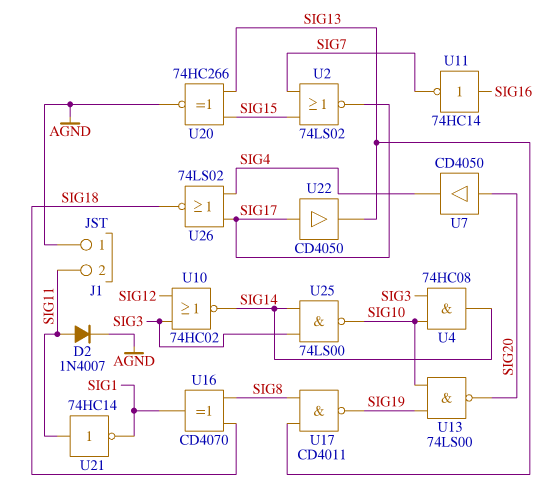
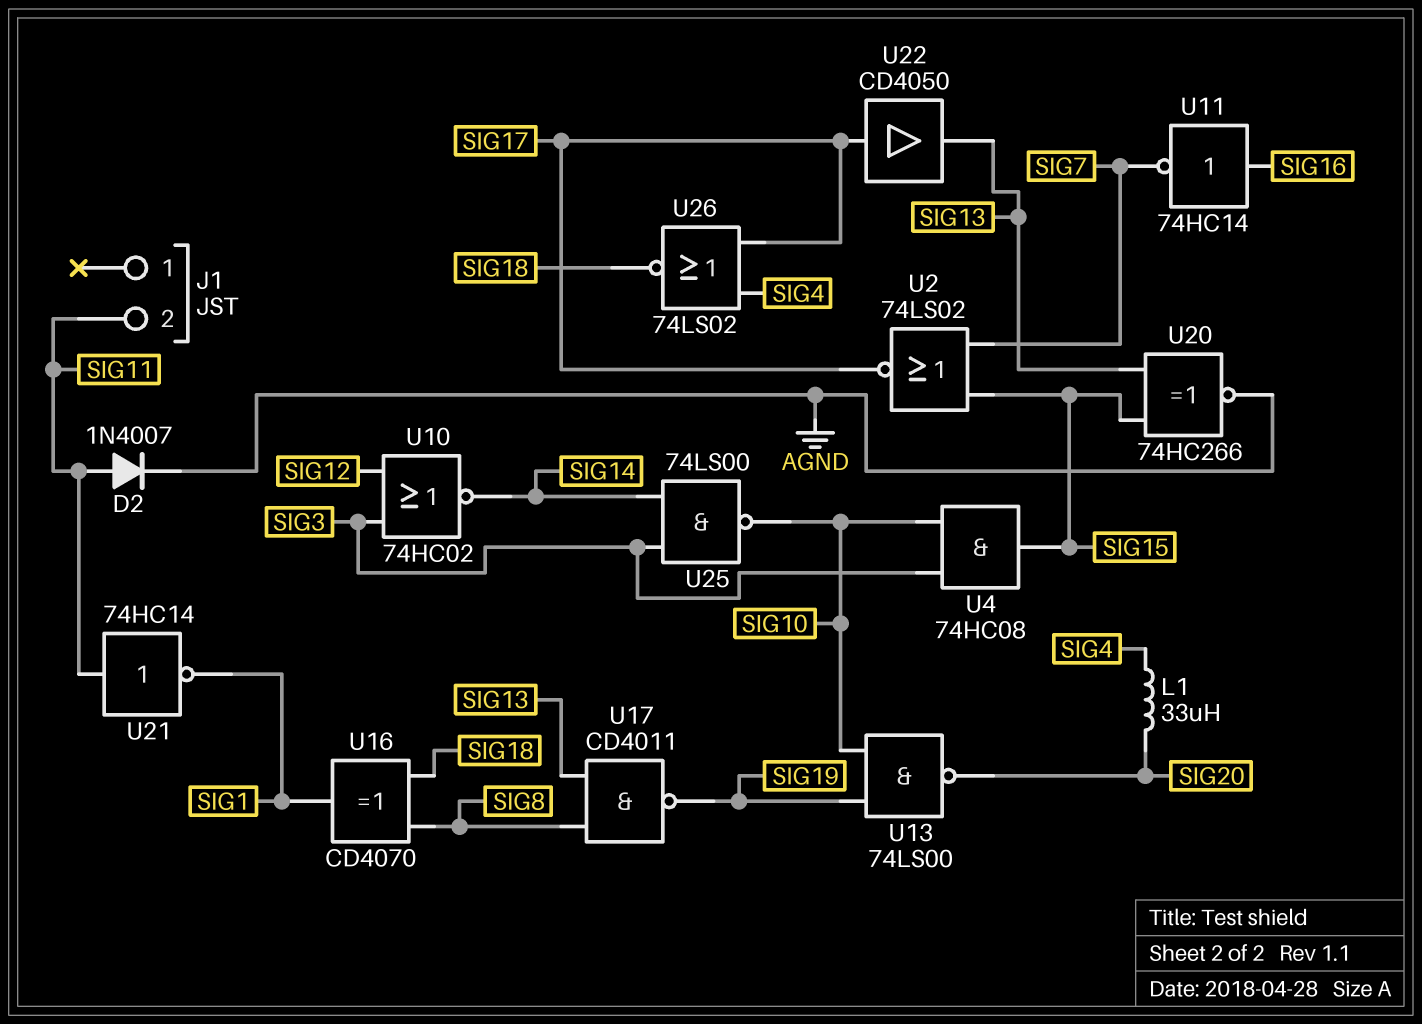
J1 pin 1: AGND -> none
L1: none -> 33uH (SIG4, SIG20)
U4: AND 74HC08 (in SIG3, in SIG10, out SIG14) -> AND 74HC08 (in SIG3, in SIG10, out SIG15)
U7: buffer CD4050 (in SIG20, out SIG4) -> none

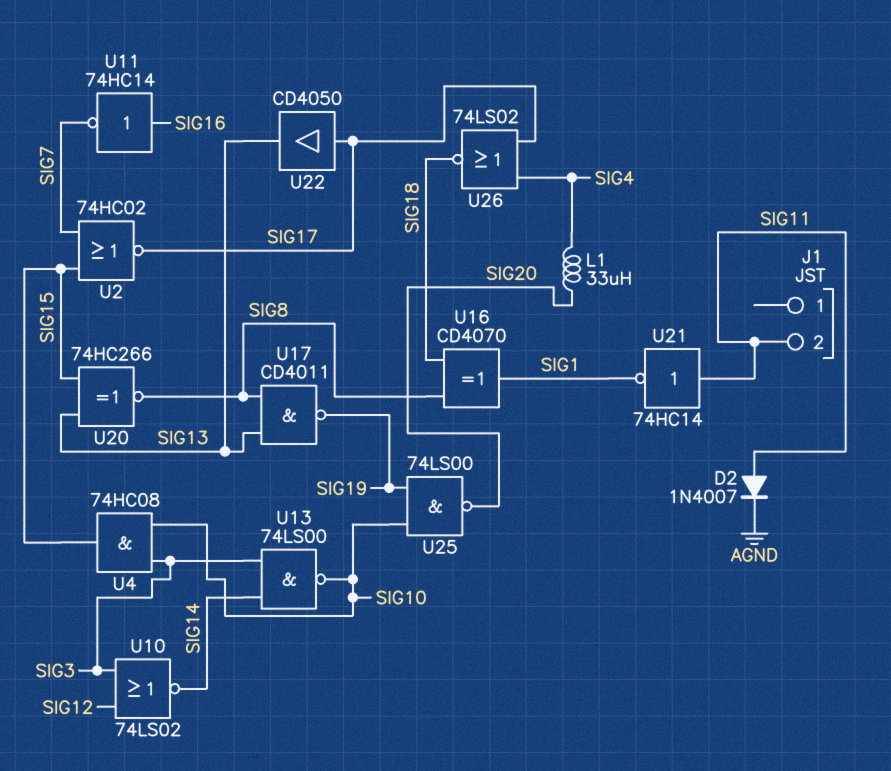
U2: NOR 74LS02 (in SIG7, in SIG15, out SIG17) -> NOR 74HC02 (in SIG7, in SIG15, out SIG17)
U10: NOR 74HC02 (in SIG3, in SIG12, out SIG14) -> NOR 74LS02 (in SIG3, in SIG12, out SIG14)
U13: NAND 74LS00 (in SIG10, in SIG19, out SIG20) -> NAND 74LS00 (in SIG3, in SIG14, out SIG10)
U20: XNOR 74HC266 (in SIG13, in SIG15, out AGND) -> XNOR 74HC266 (in SIG13, in SIG15, out SIG8)
U25: NAND 74LS00 (in SIG3, in SIG14, out SIG10) -> NAND 74LS00 (in SIG10, in SIG19, out SIG20)

